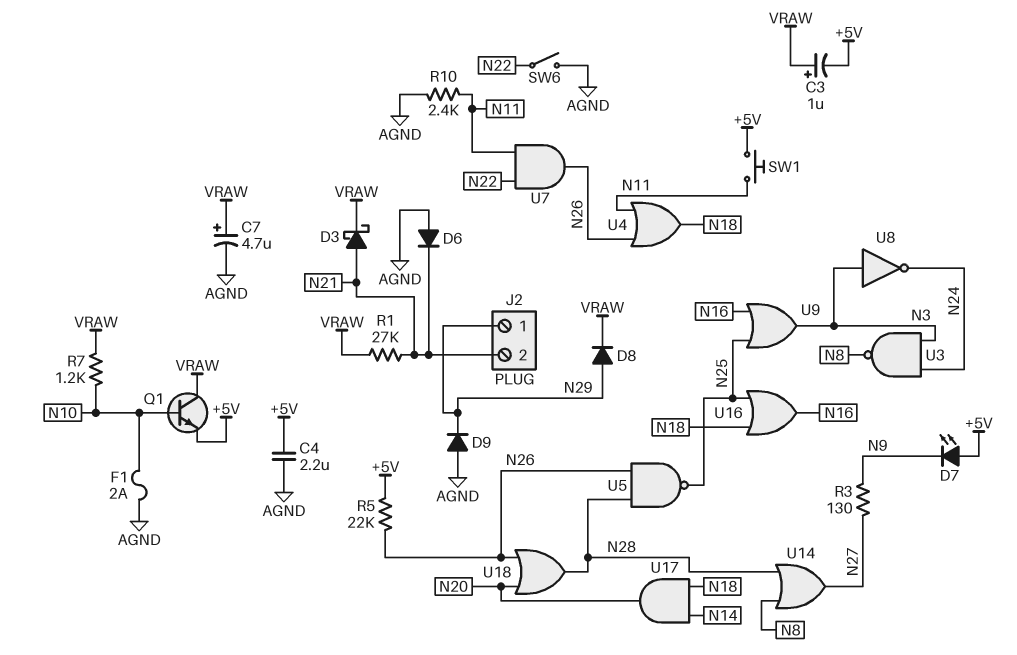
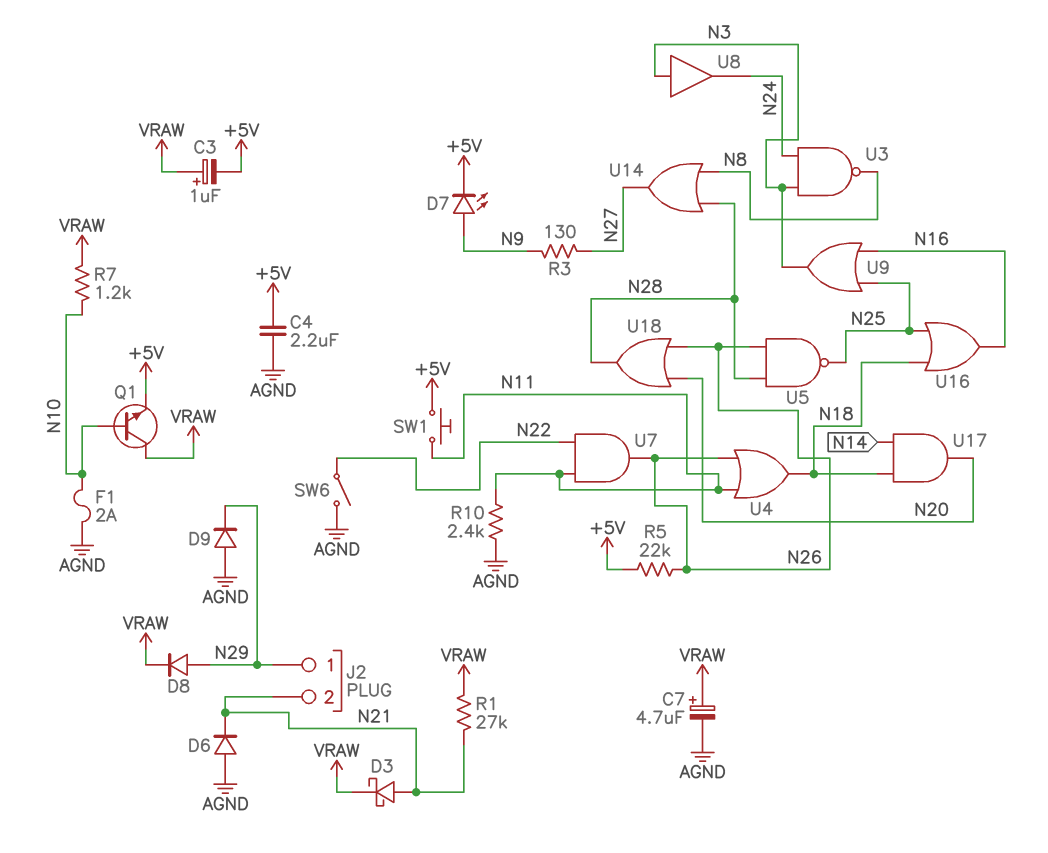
D7: LED (A +5V, K N9) -> LED (A N9, K +5V)
U8: NOT (in N3, out N24) -> buffer (in N3, out N24)

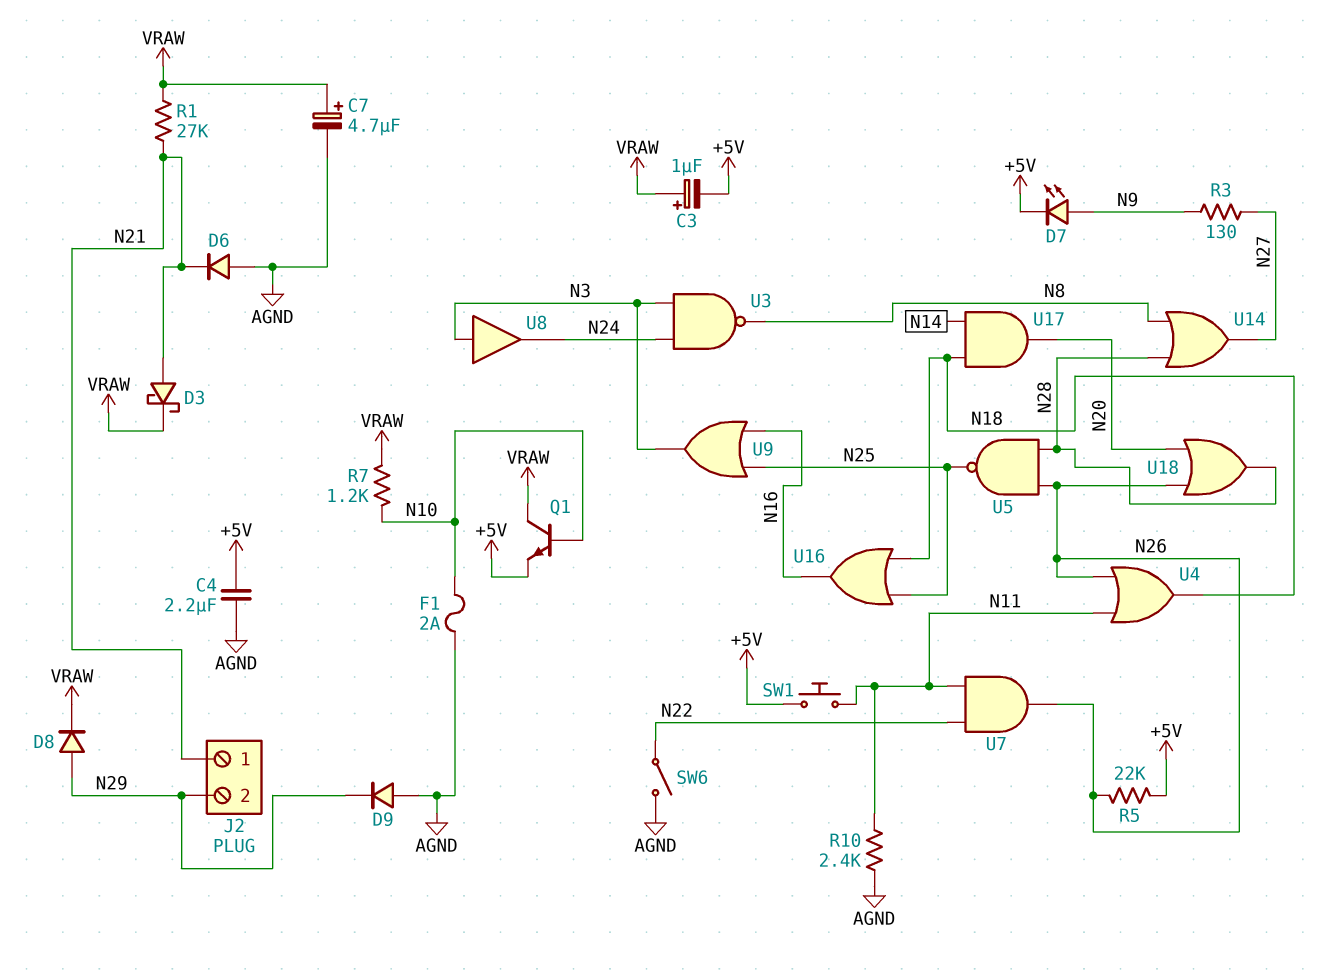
J2 pin 1: N29 -> N21
J2 pin 2: N21 -> N29

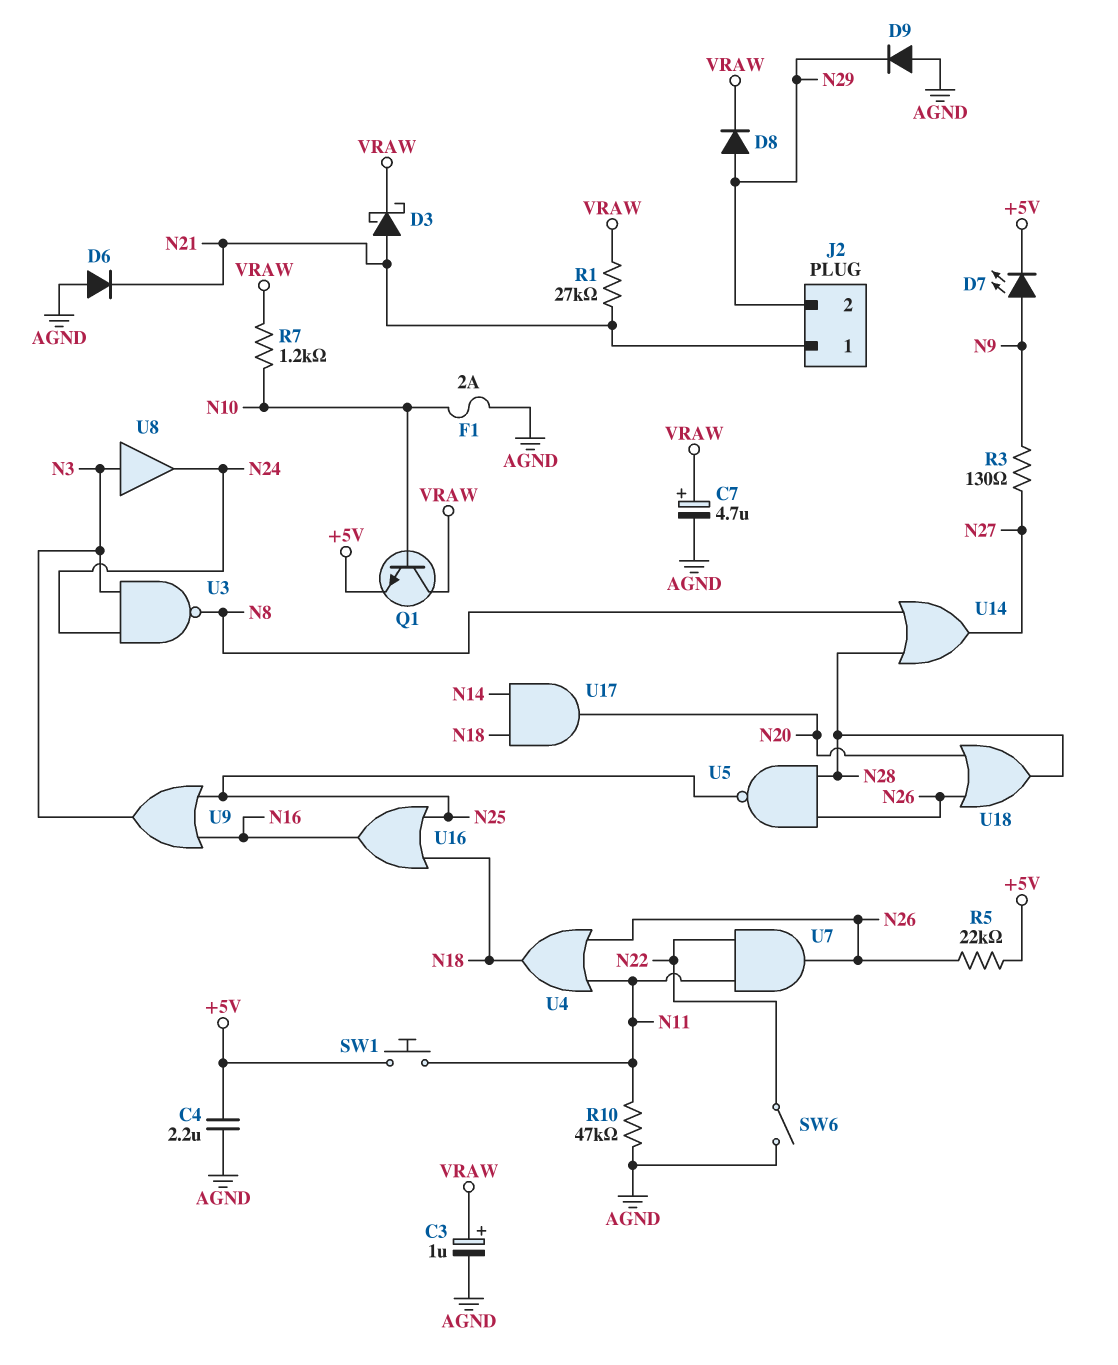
C3: 1uF (plus VRAW, minus +5V) -> 1uF (plus VRAW, minus AGND)
R10: 2.4k (AGND, N11) -> 47k (AGND, N11)

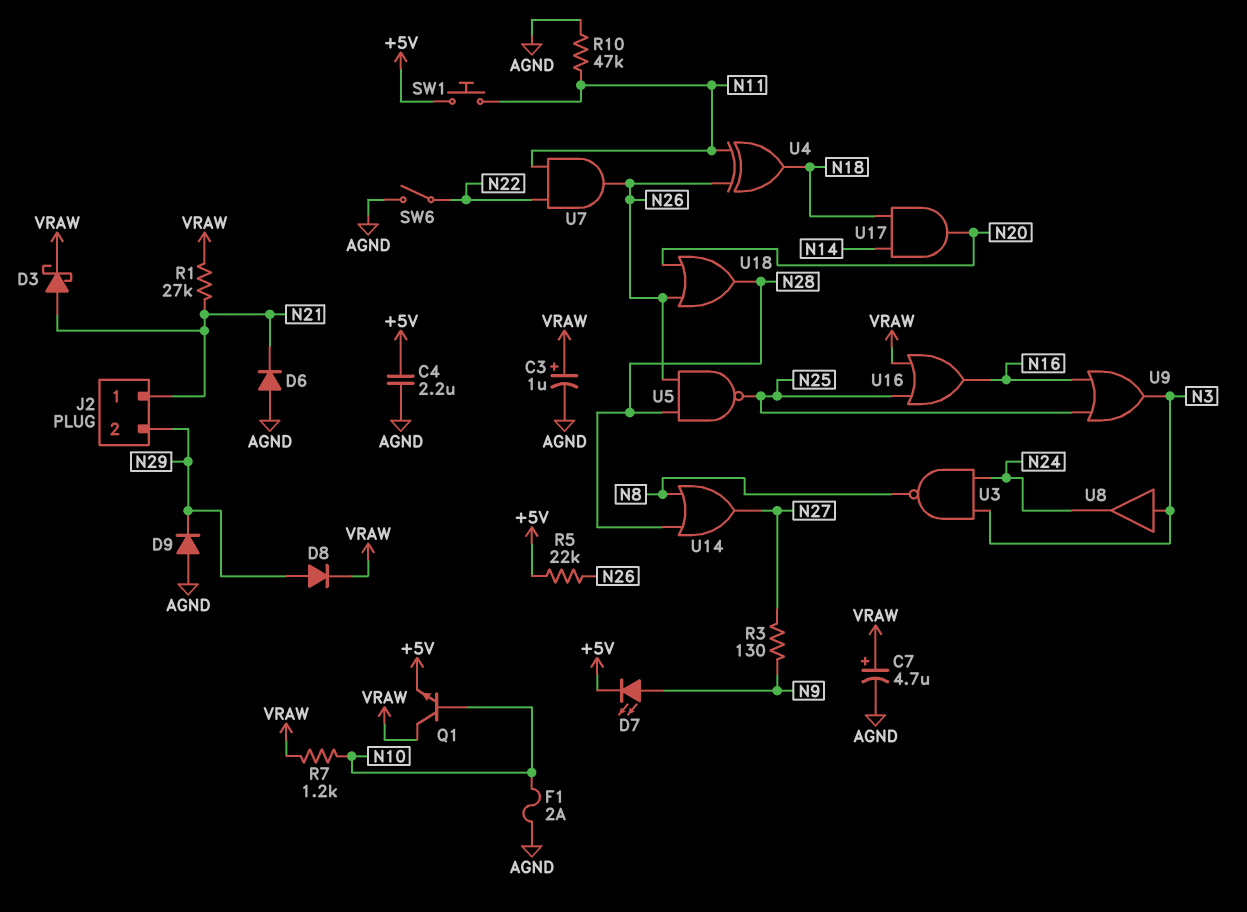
U4: OR (in N11, in N26, out N18) -> XOR (in N11, in N26, out N18)
U16: OR (in N18, in N25, out N16) -> OR (in N25, in VRAW, out N16)

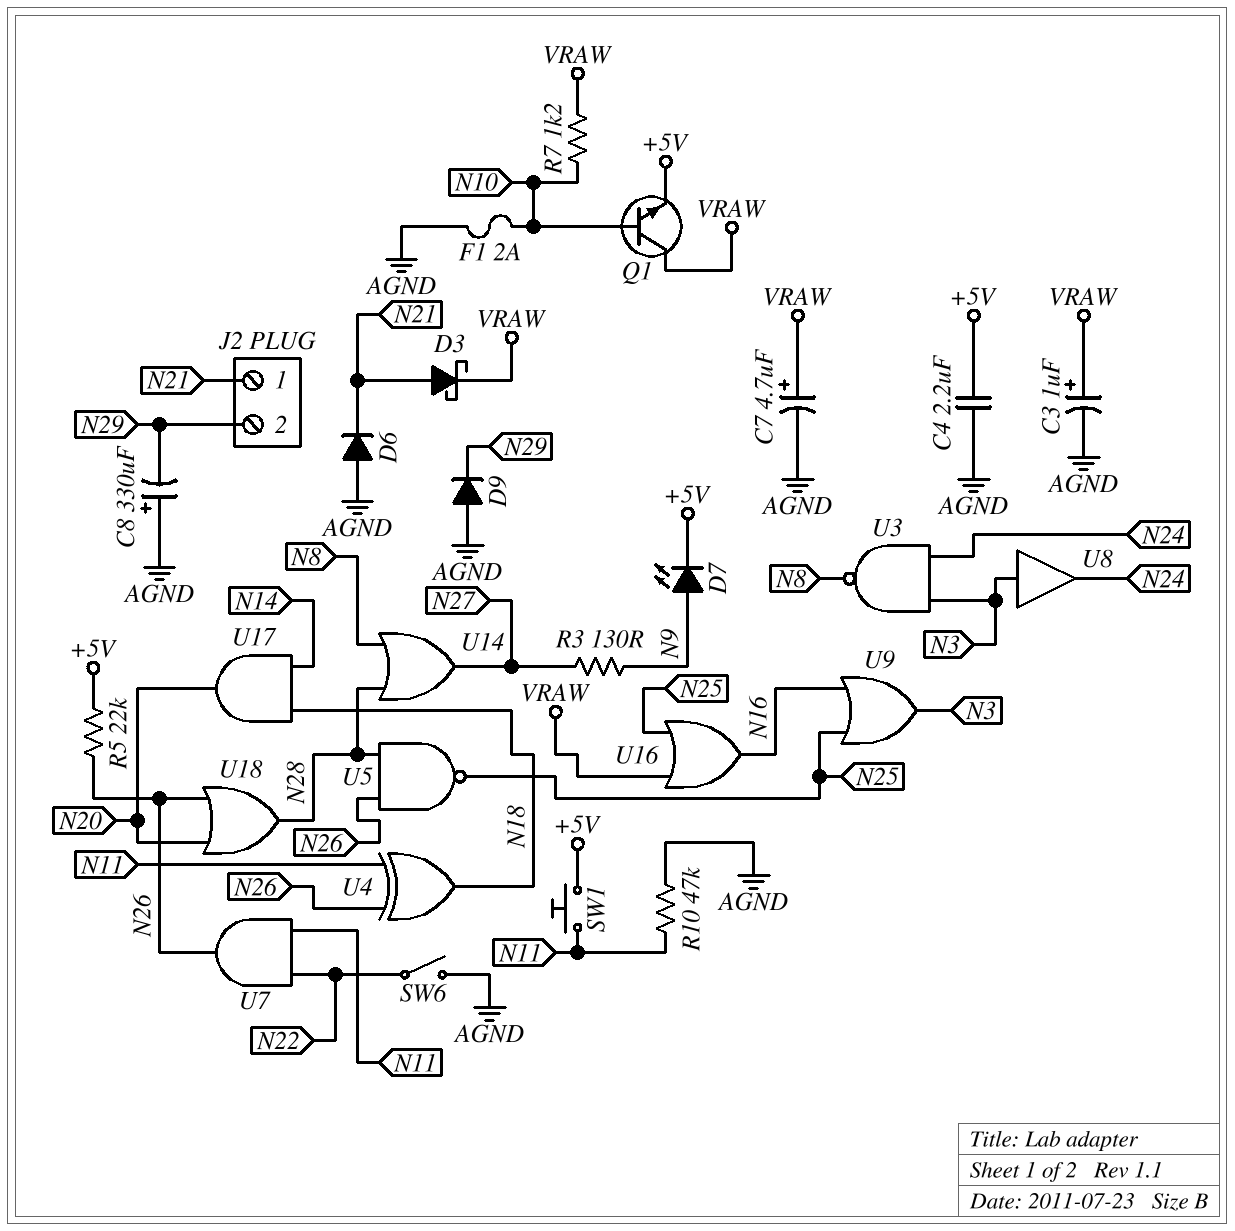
C8: none -> 330uF (plus AGND, minus N29)
D8: diode (A N29, K VRAW) -> none
R1: 27k (N21, VRAW) -> none

